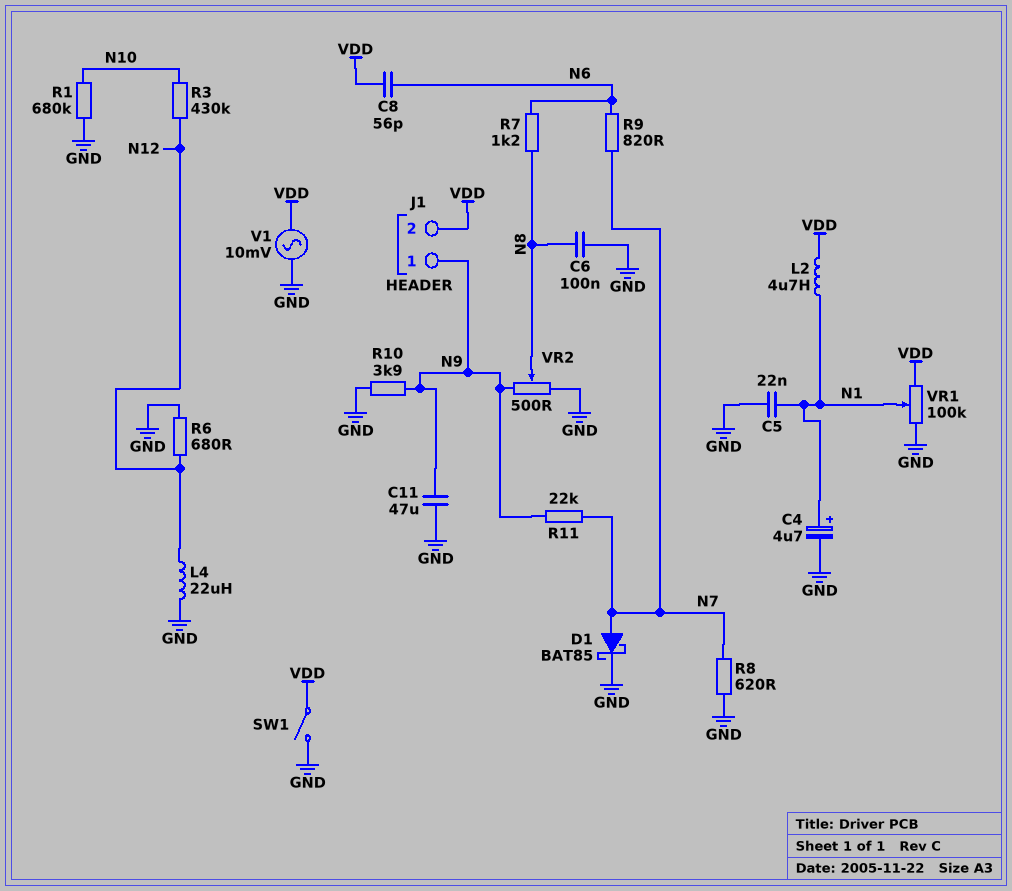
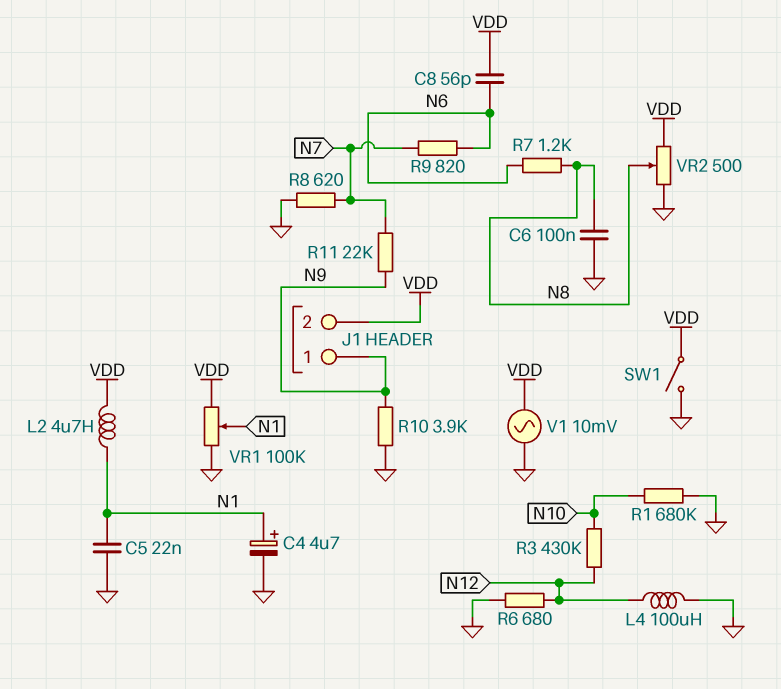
C11: 47uF (GND, N9) -> none
D1: schottky BAT85 (A N7, K GND) -> none
L4: 22uH (GND, N12) -> 100uH (GND, N12)
VR2: 500 (GND, N9, wiper N8) -> 500 (GND, VDD, wiper N8)

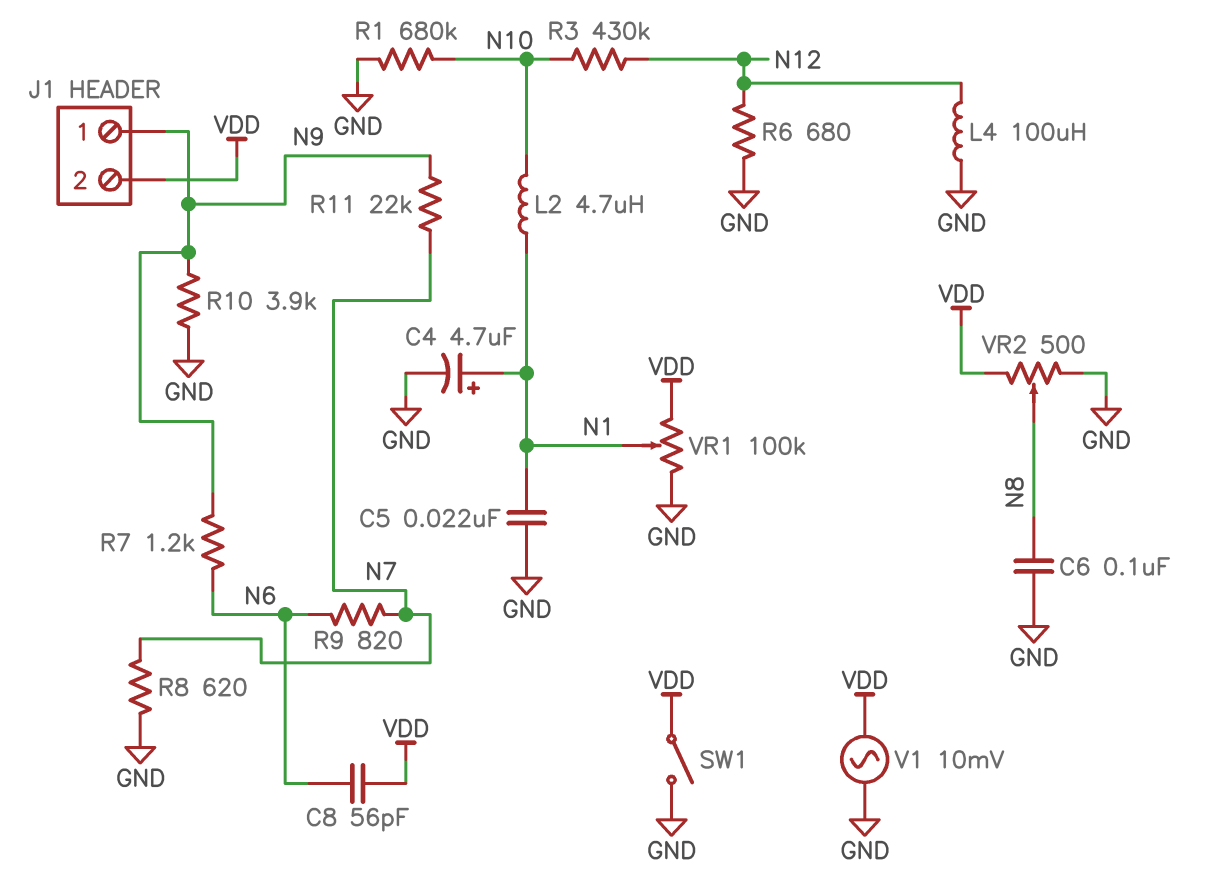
L2: 4.7uH (N1, VDD) -> 4.7uH (N1, N10)
R7: 1.2k (N6, N8) -> 1.2k (N6, N9)

